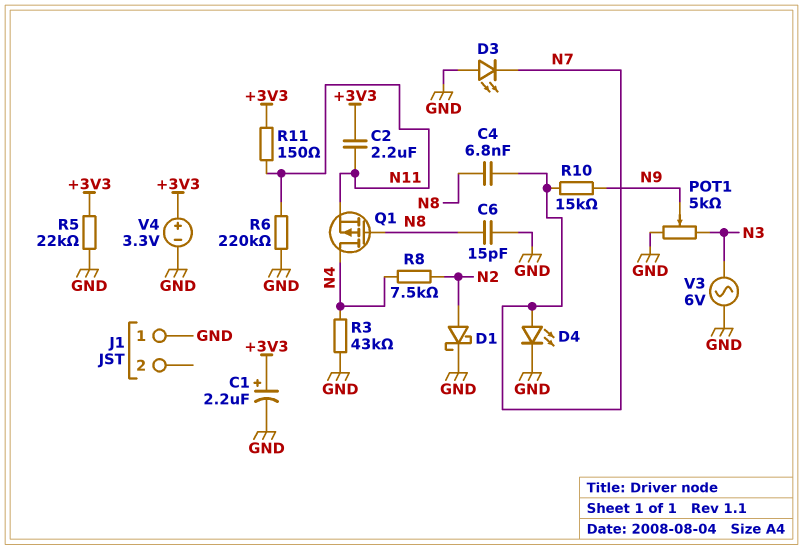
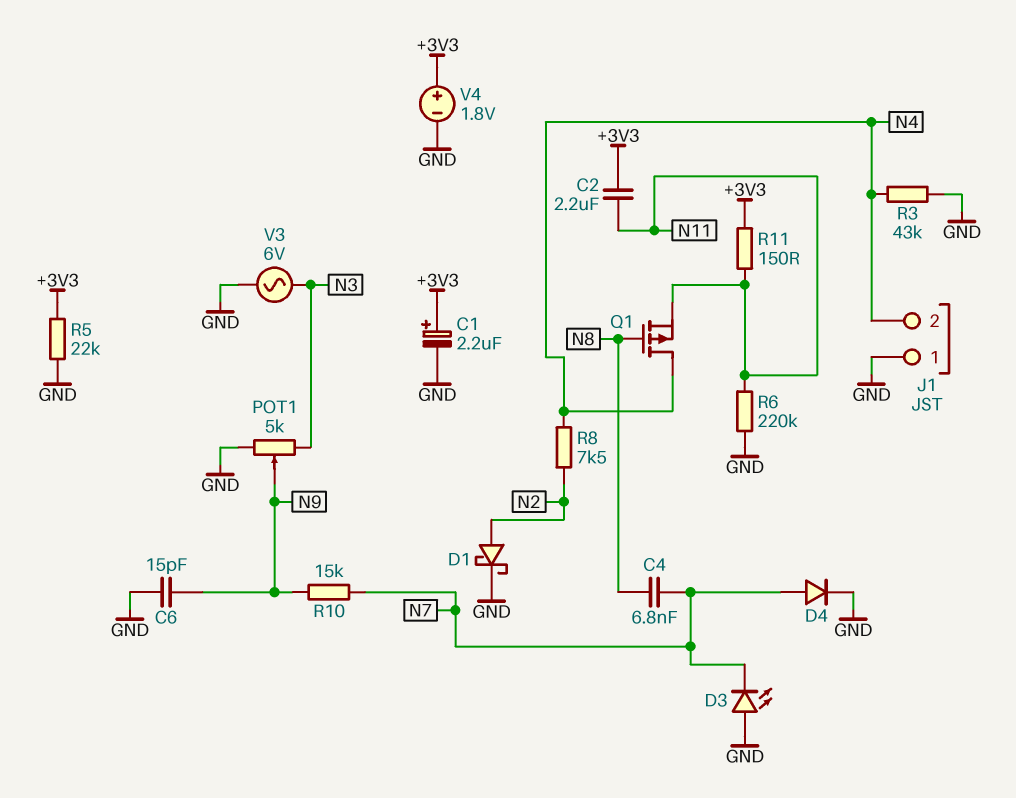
C6: 15pF (GND, N8) -> 15pF (GND, N9)
D4: LED (A N7, K GND) -> diode (A N7, K GND)
J1 pin 2: none -> N4
V4: 3.3V (plus +3V3, minus GND) -> 1.8V (plus +3V3, minus GND)

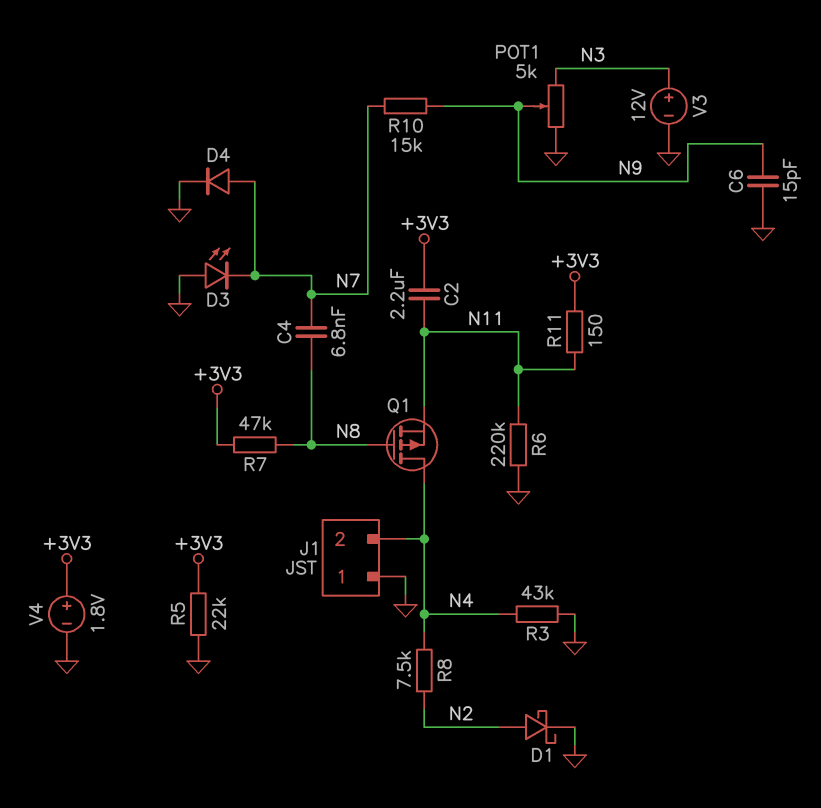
C1: 2.2uF (plus +3V3, minus GND) -> none
R7: none -> 47k (+3V3, N8)
V3: AC 6V (GND, N3) -> 12V (plus N3, minus GND)

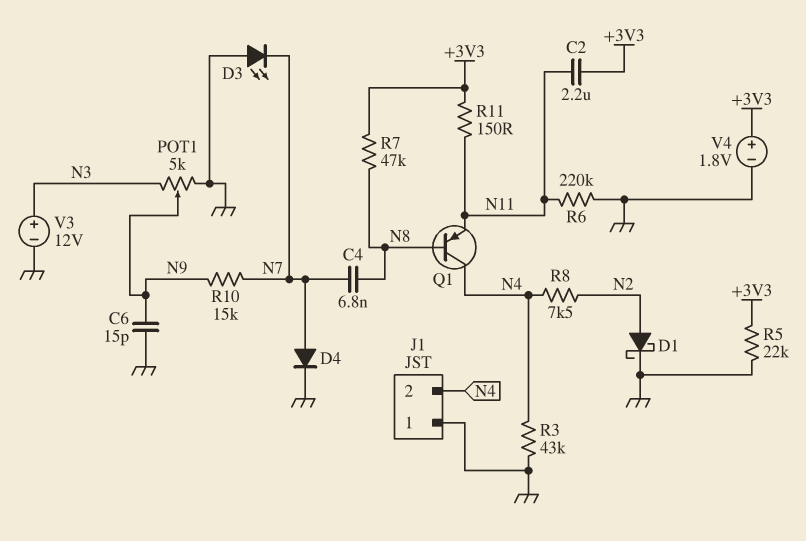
Q1: PMOS (G N8, D N4, S N11) -> PNP (B N8, C N4, E N11)

